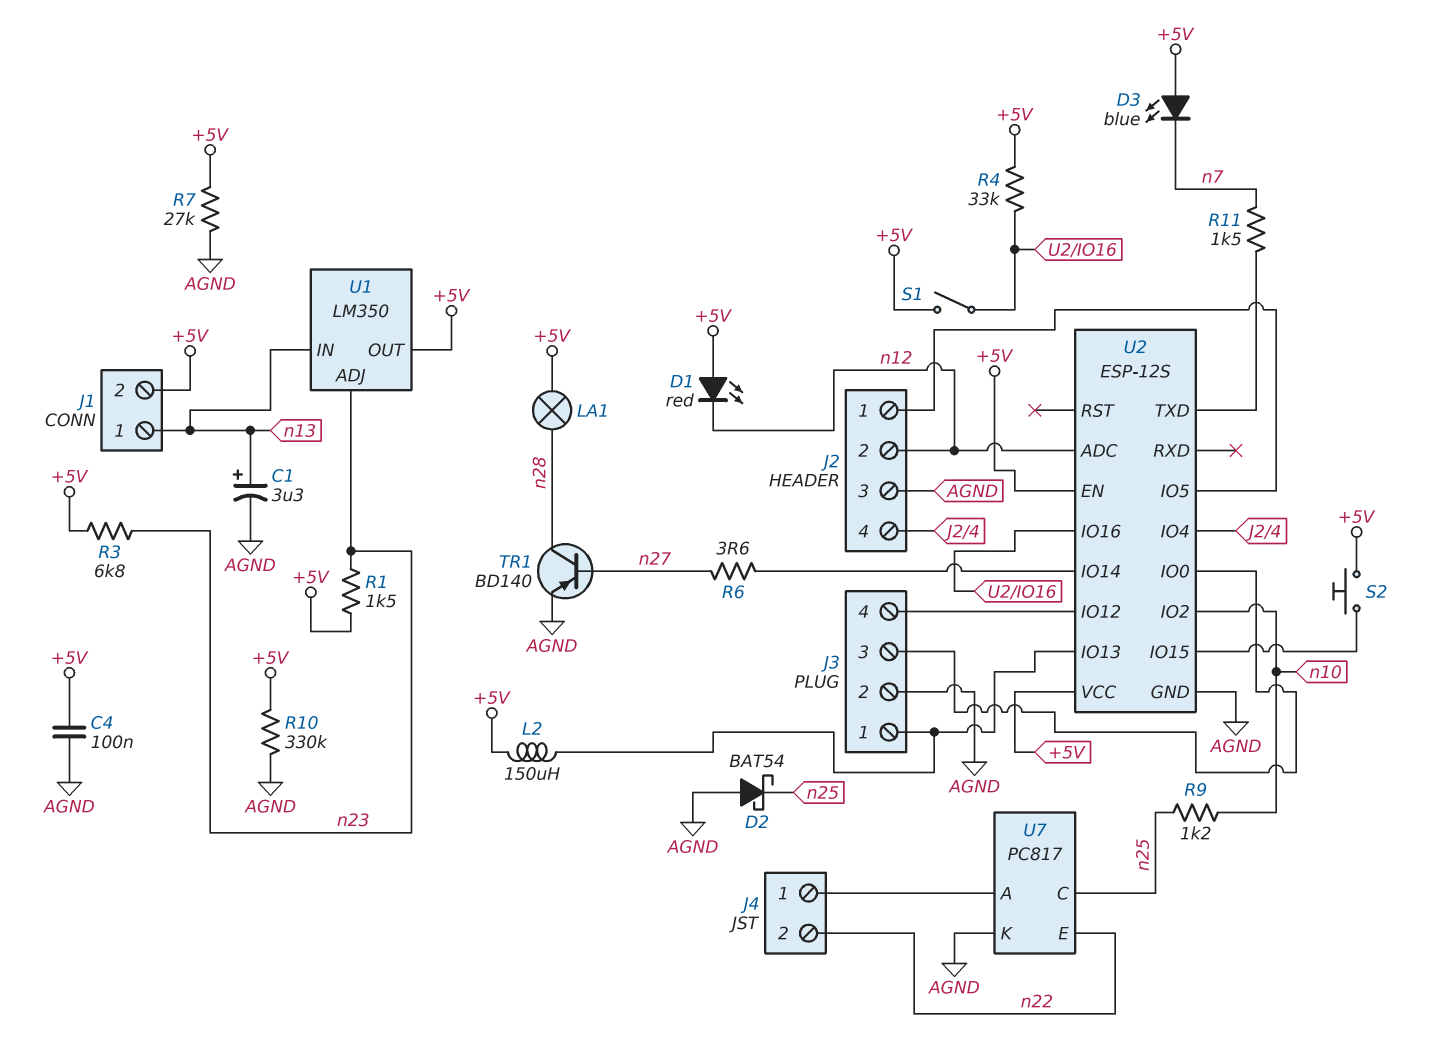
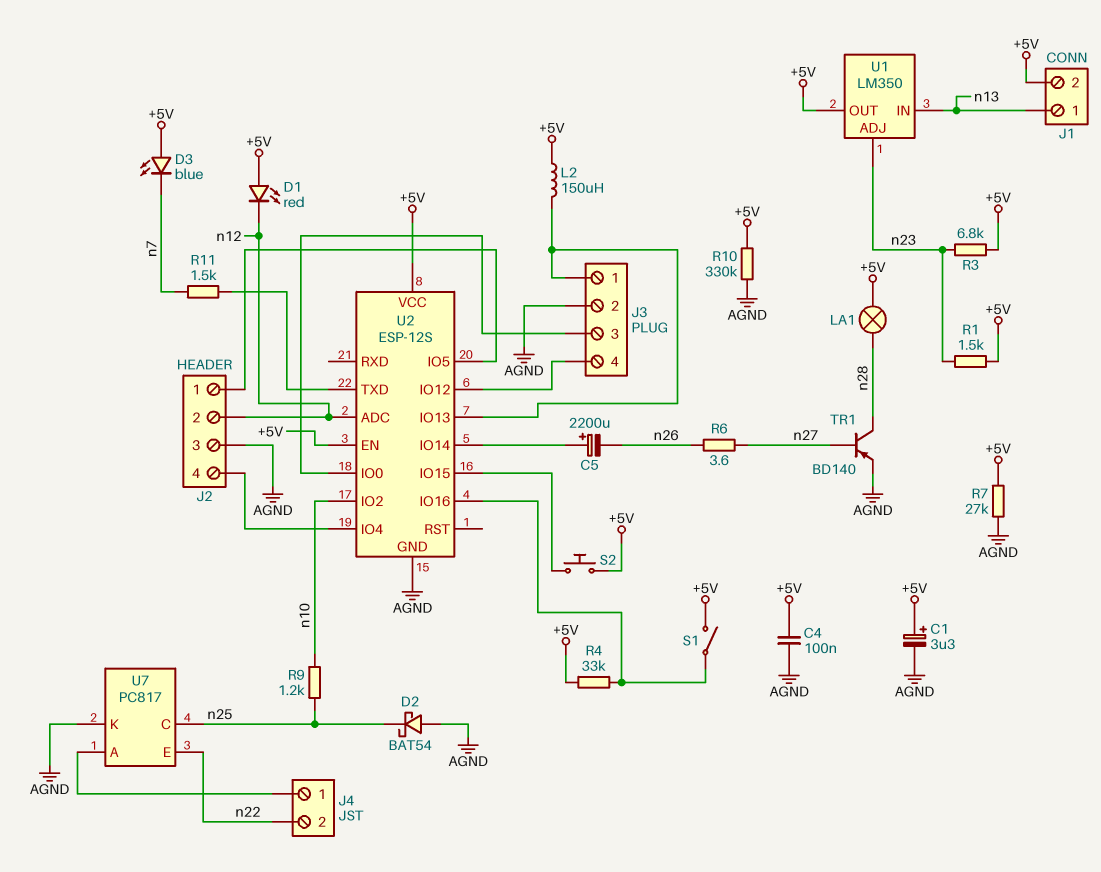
C1: 3.3uF (plus n13, minus AGND) -> 3.3uF (plus +5V, minus AGND)
C5: none -> 2200uF (plus U2/IO14, minus n26)
R6: 3.6 (U2/IO14, n27) -> 3.6 (n26, n27)

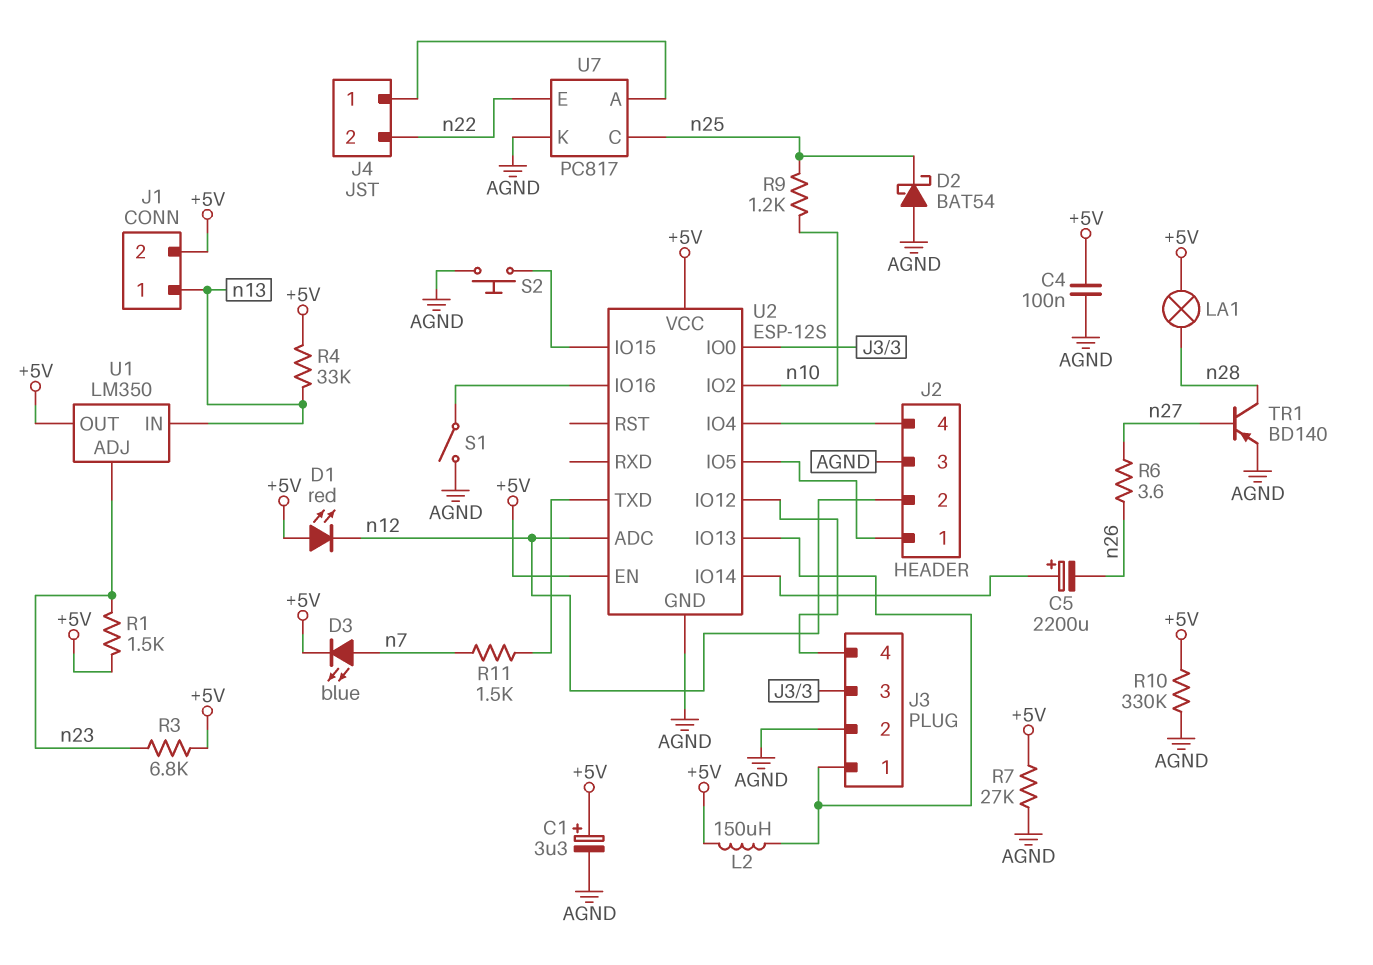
D3: LED blue (A +5V, K n7) -> LED blue (A n7, K +5V)
R4: 33k (+5V, U2/IO16) -> 33k (+5V, n13)
S1: switch (+5V, U2/IO16) -> switch (AGND, U2/IO16)
S2: button (+5V, U2/IO15) -> button (AGND, U2/IO15)

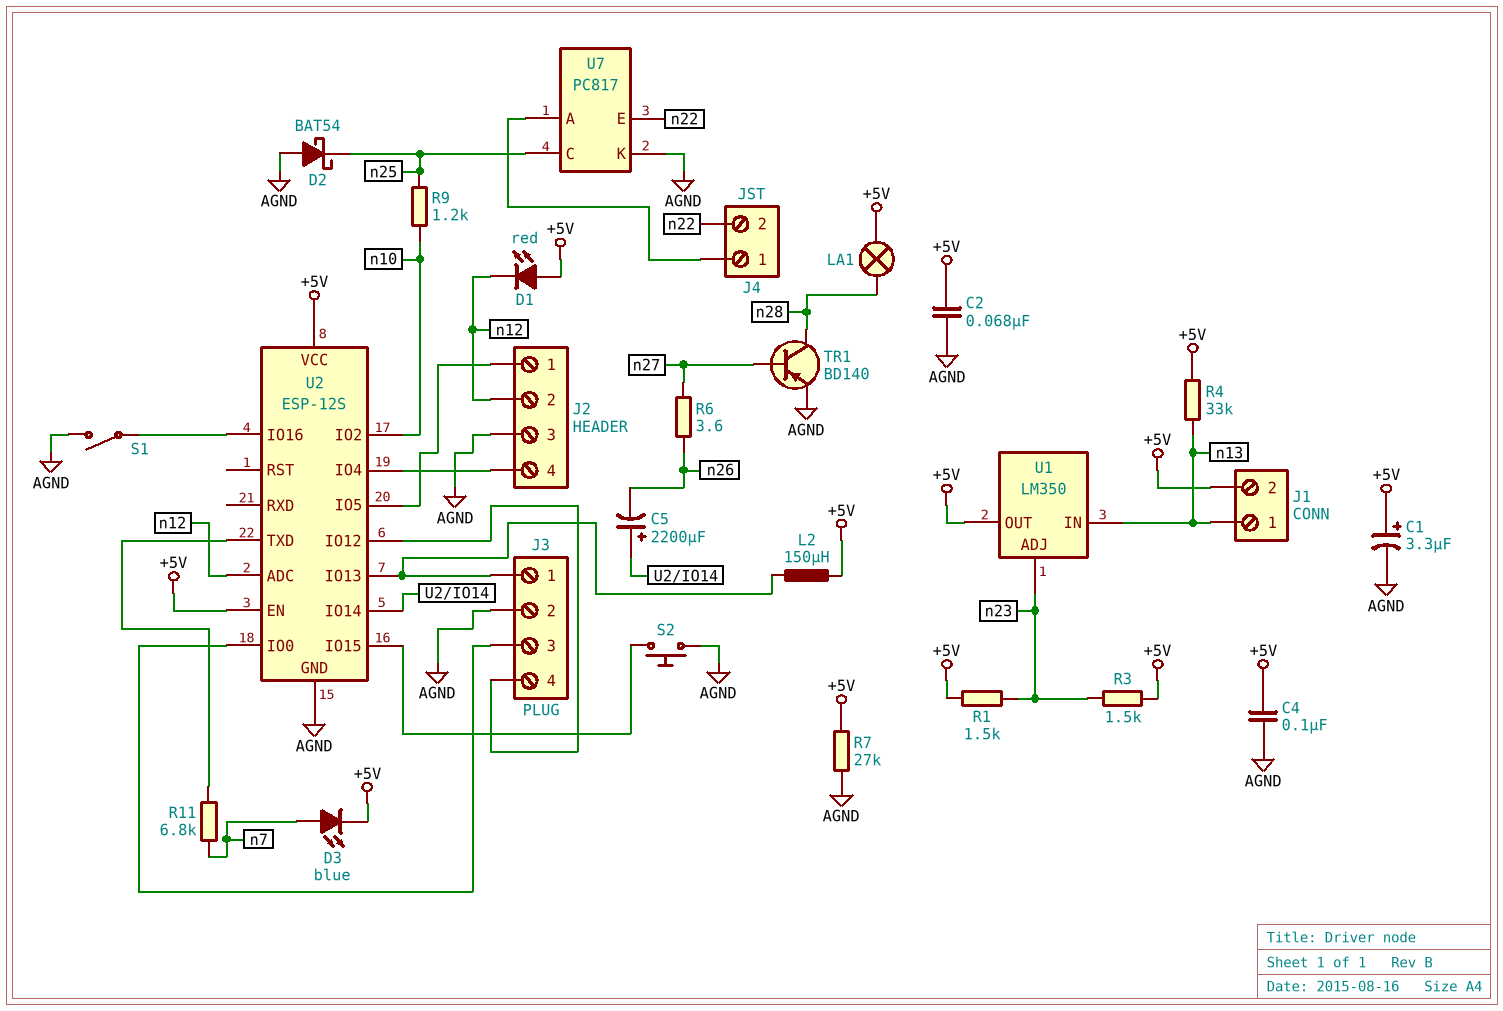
C2: none -> 68nF (+5V, AGND)
R3: 6.8k (+5V, n23) -> 1.5k (+5V, n23)
R10: 330k (+5V, AGND) -> none
R11: 1.5k (U2/TXD, n7) -> 6.8k (U2/TXD, n7)

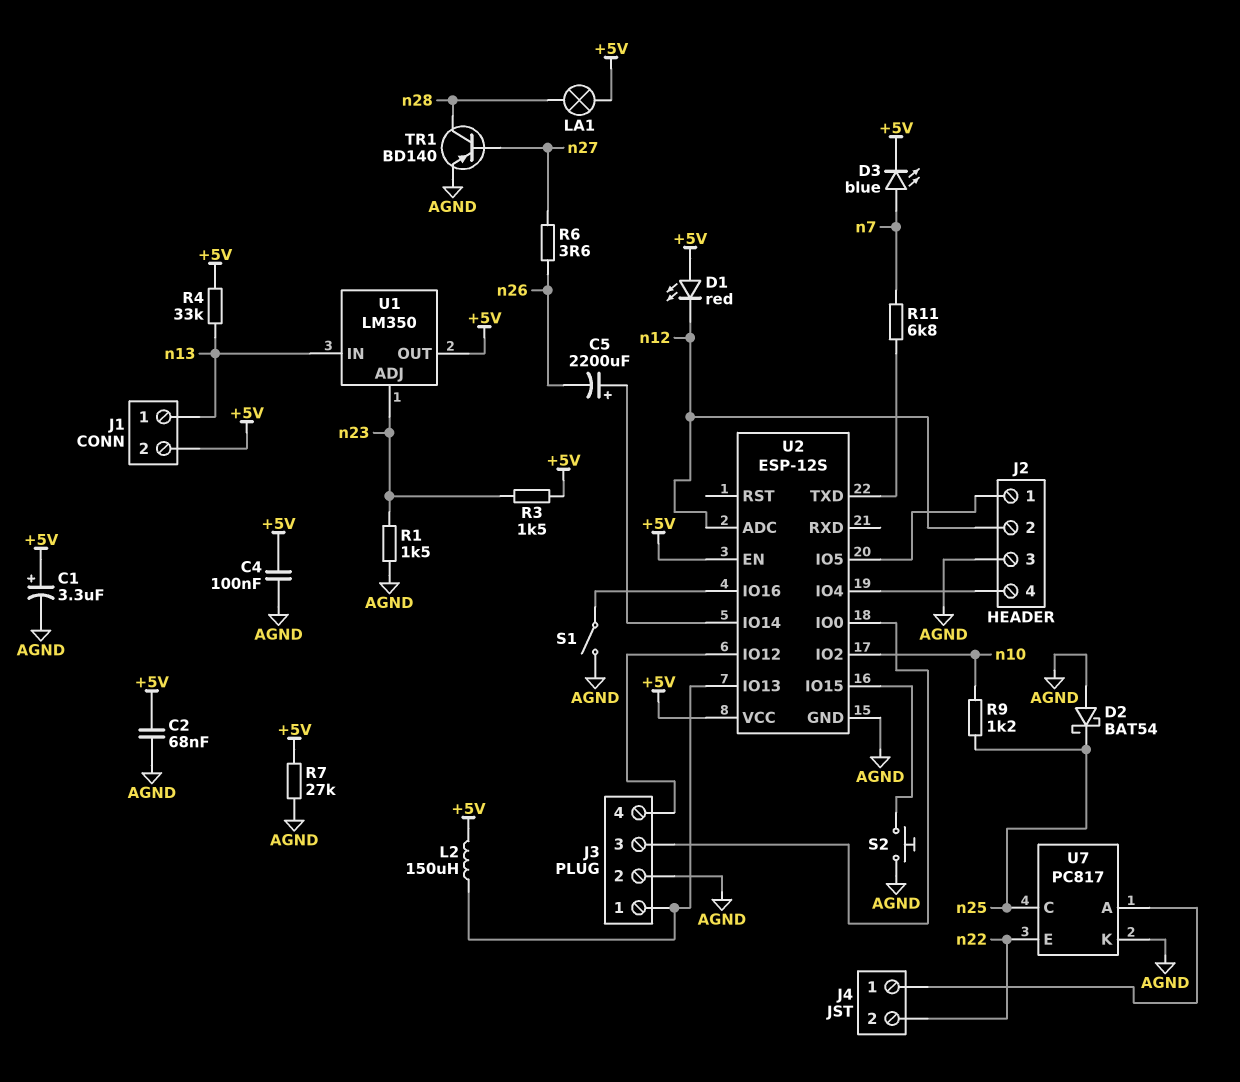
R1: 1.5k (+5V, n23) -> 1.5k (AGND, n23)

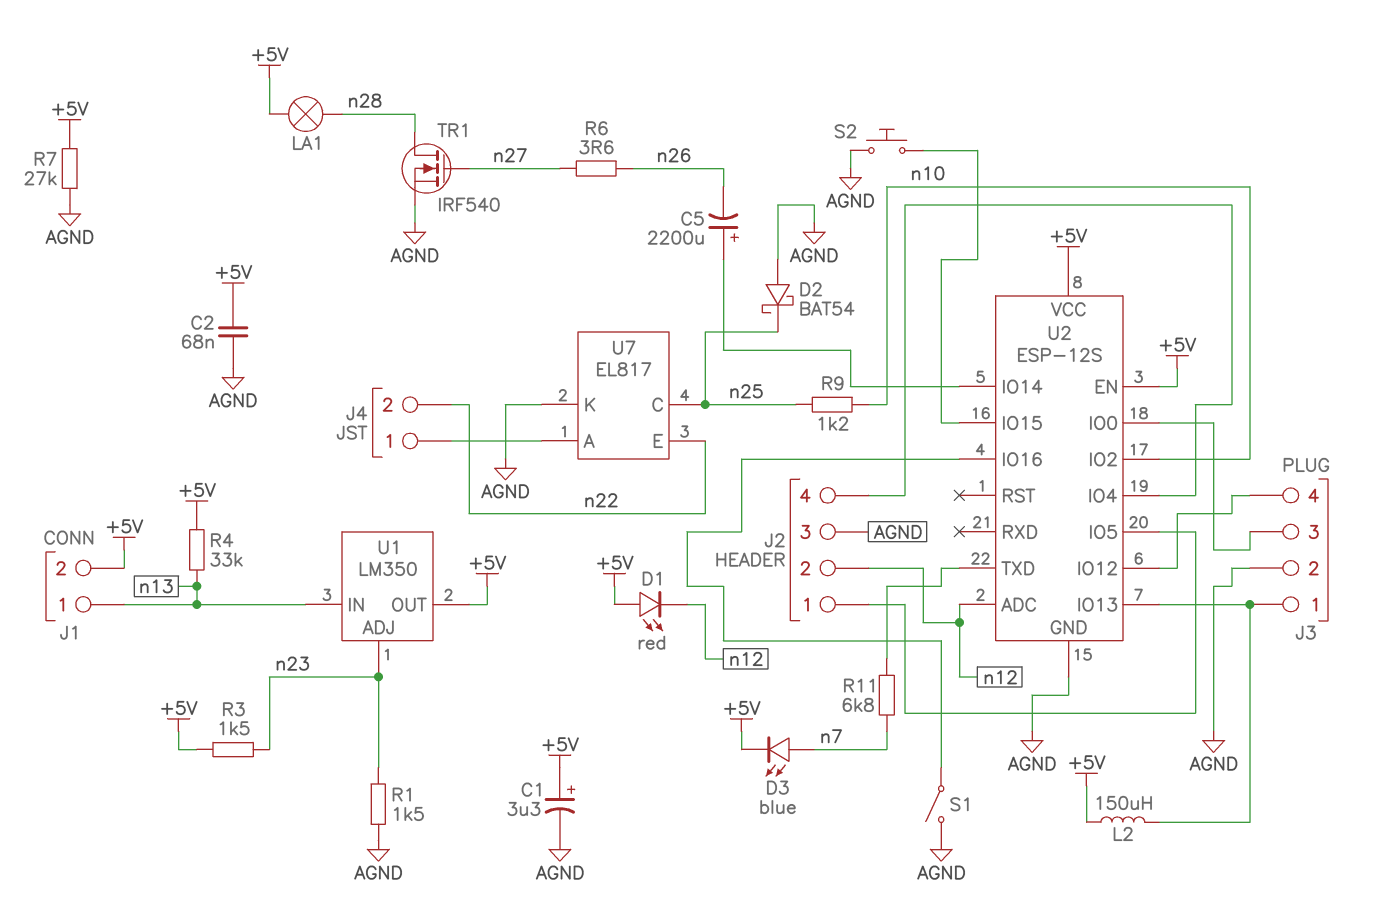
C4: 100nF (+5V, AGND) -> none
TR1: PNP BD140 (B n27, C n28, E AGND) -> NMOS IRF540 (G n27, D n28, S AGND)
U7: PC817 -> EL817

